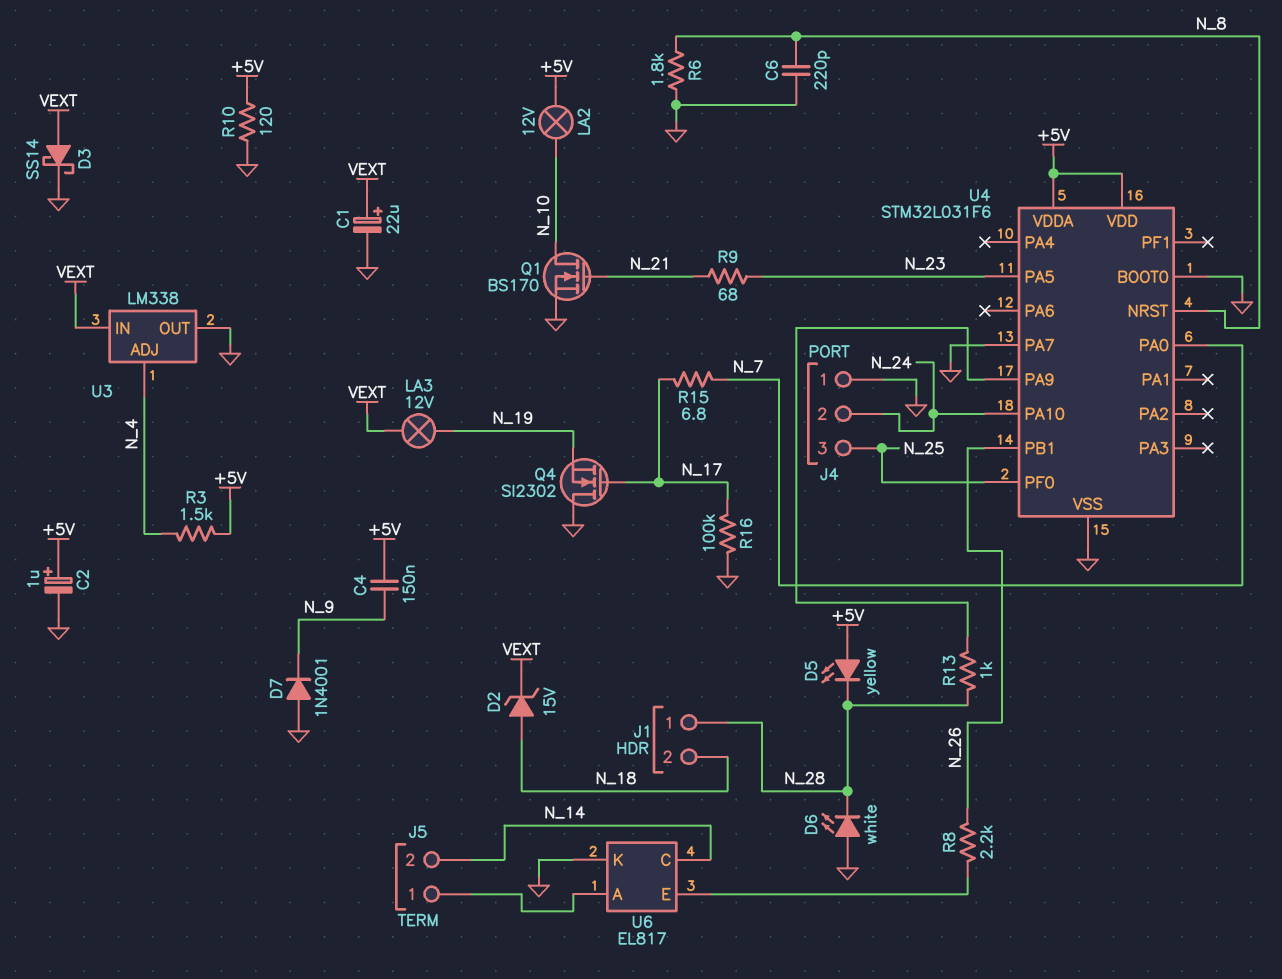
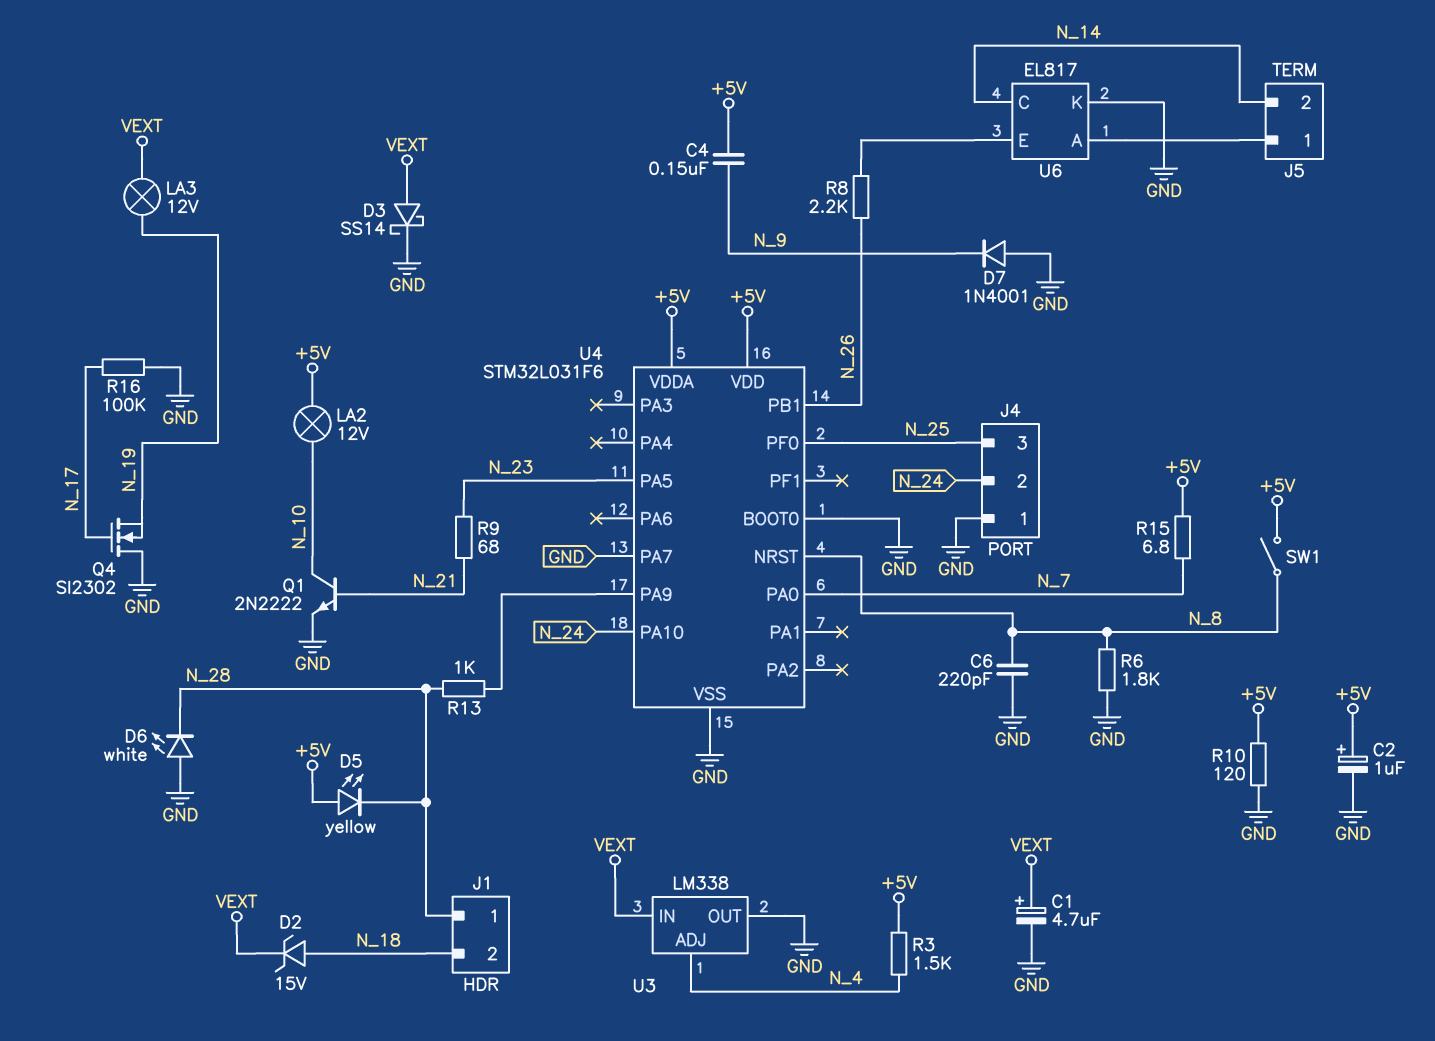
C1: 22uF (plus VEXT, minus GND) -> 4.7uF (plus VEXT, minus GND)
Q1: NMOS BS170 (G N_21, D N_10, S GND) -> NPN 2N2222 (B N_21, C N_10, E GND)
R15: 6.8 (N_7, N_17) -> 6.8 (+5V, N_7)
SW1: none -> switch (+5V, N_8)

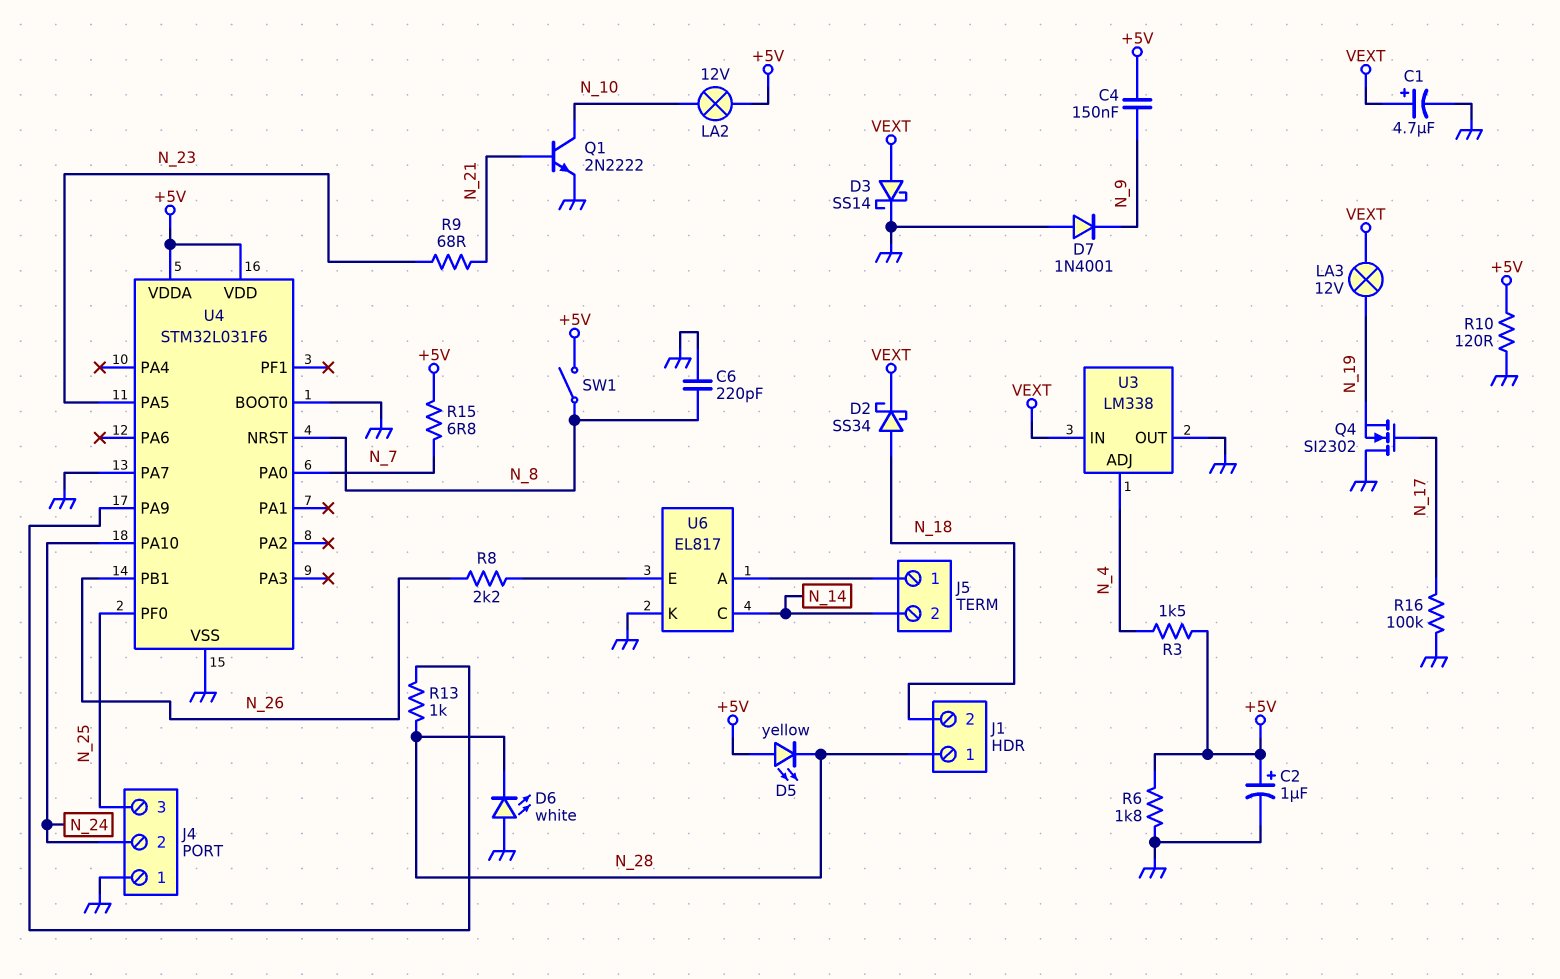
D2: zener 15V (A N_18, K VEXT) -> schottky SS34 (A N_18, K VEXT)
R6: 1.8k (GND, N_8) -> 1.8k (+5V, GND)

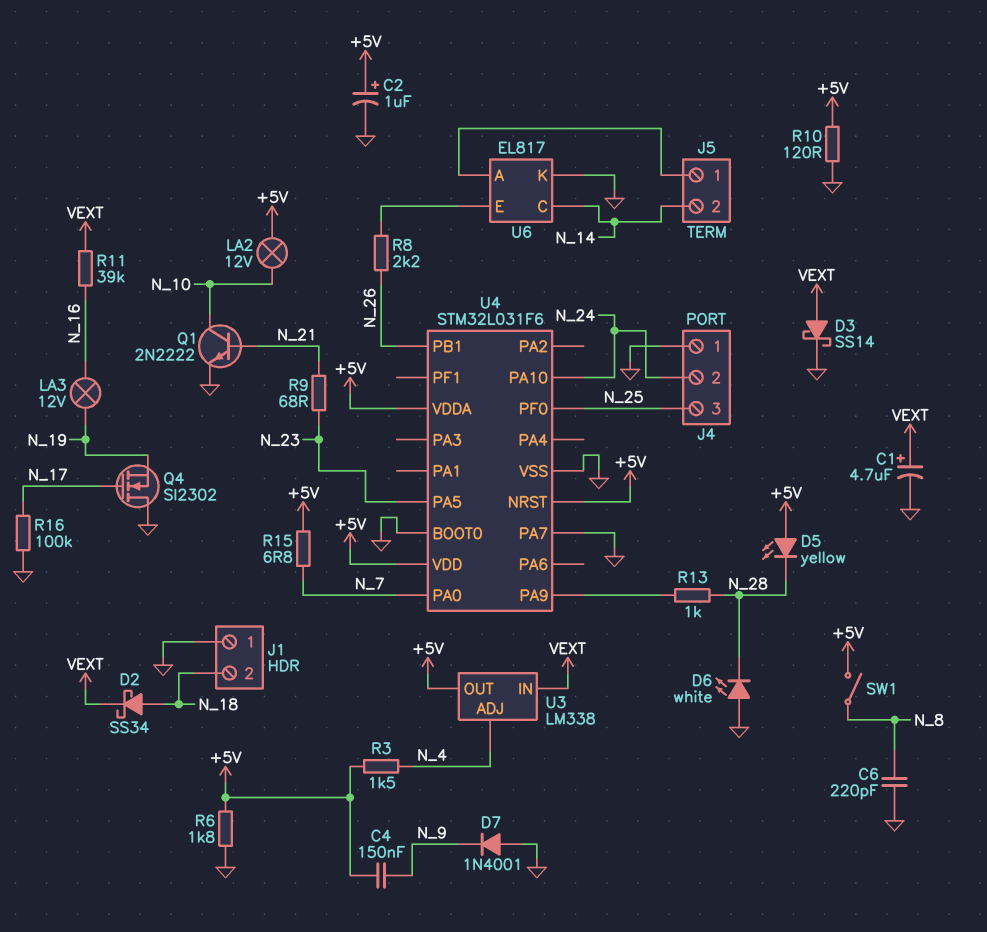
J1 pin 1: N_28 -> GND
LA3: lamp 12V (N_19, VEXT) -> lamp 12V (N_16, N_19)
R11: none -> 39k (N_16, VEXT)
U3 pin OUT: GND -> +5V
U4 pin NRST: N_8 -> +5V

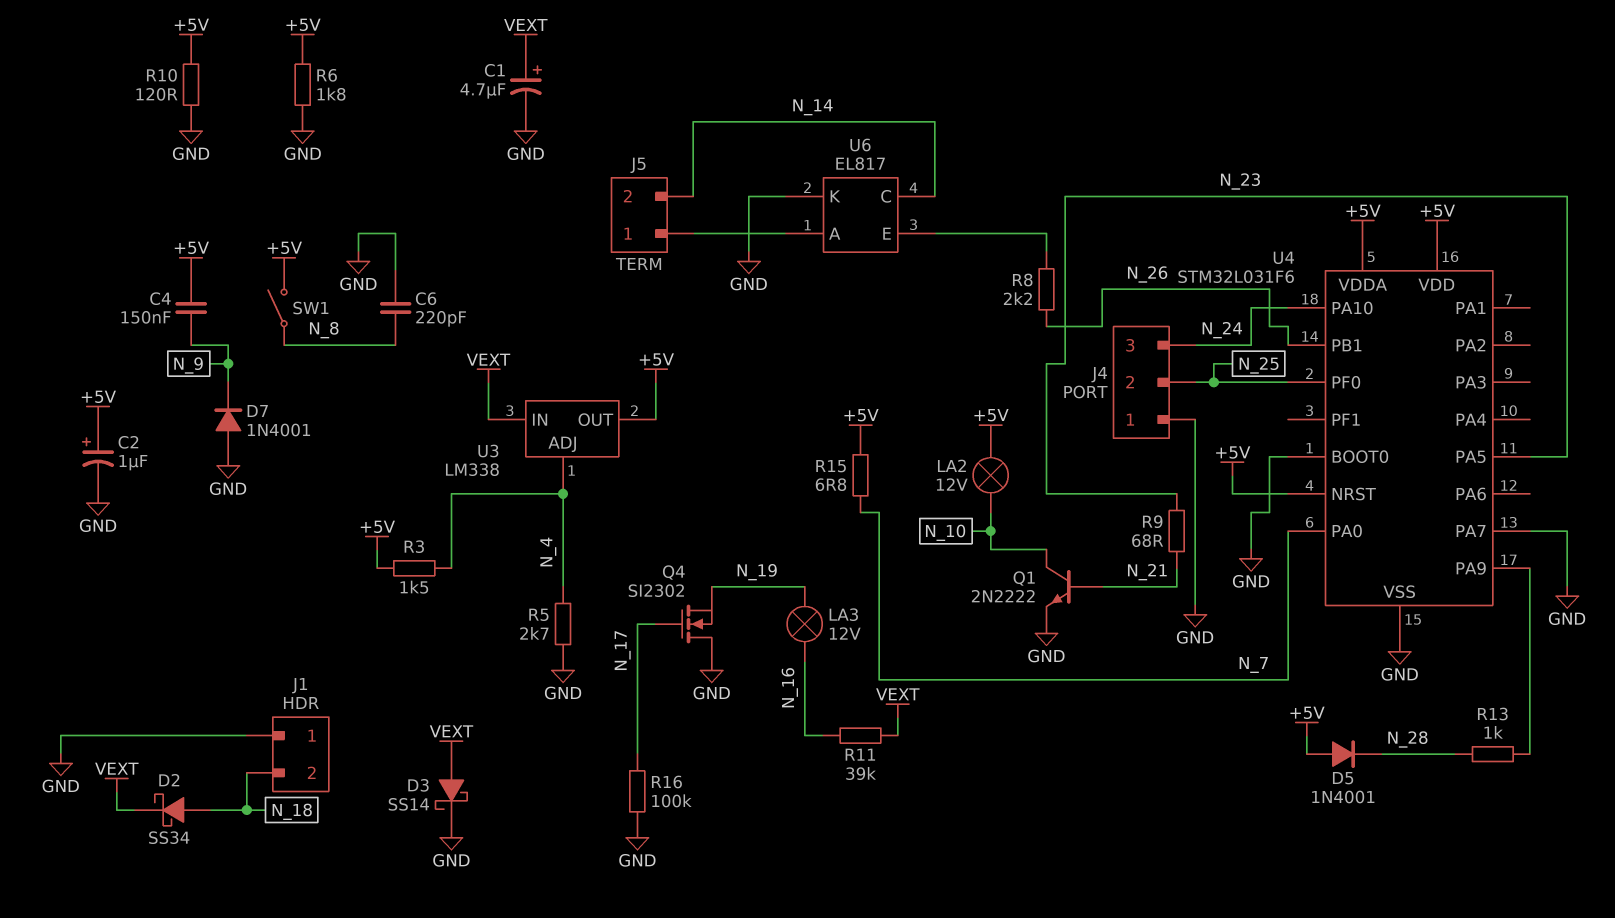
D5: LED yellow (A +5V, K N_28) -> diode 1N4001 (A +5V, K N_28)
D6: LED white (A GND, K N_28) -> none
J4 pin 2: N_24 -> N_25
J4 pin 3: N_25 -> N_24
R5: none -> 2.7k (GND, N_4)

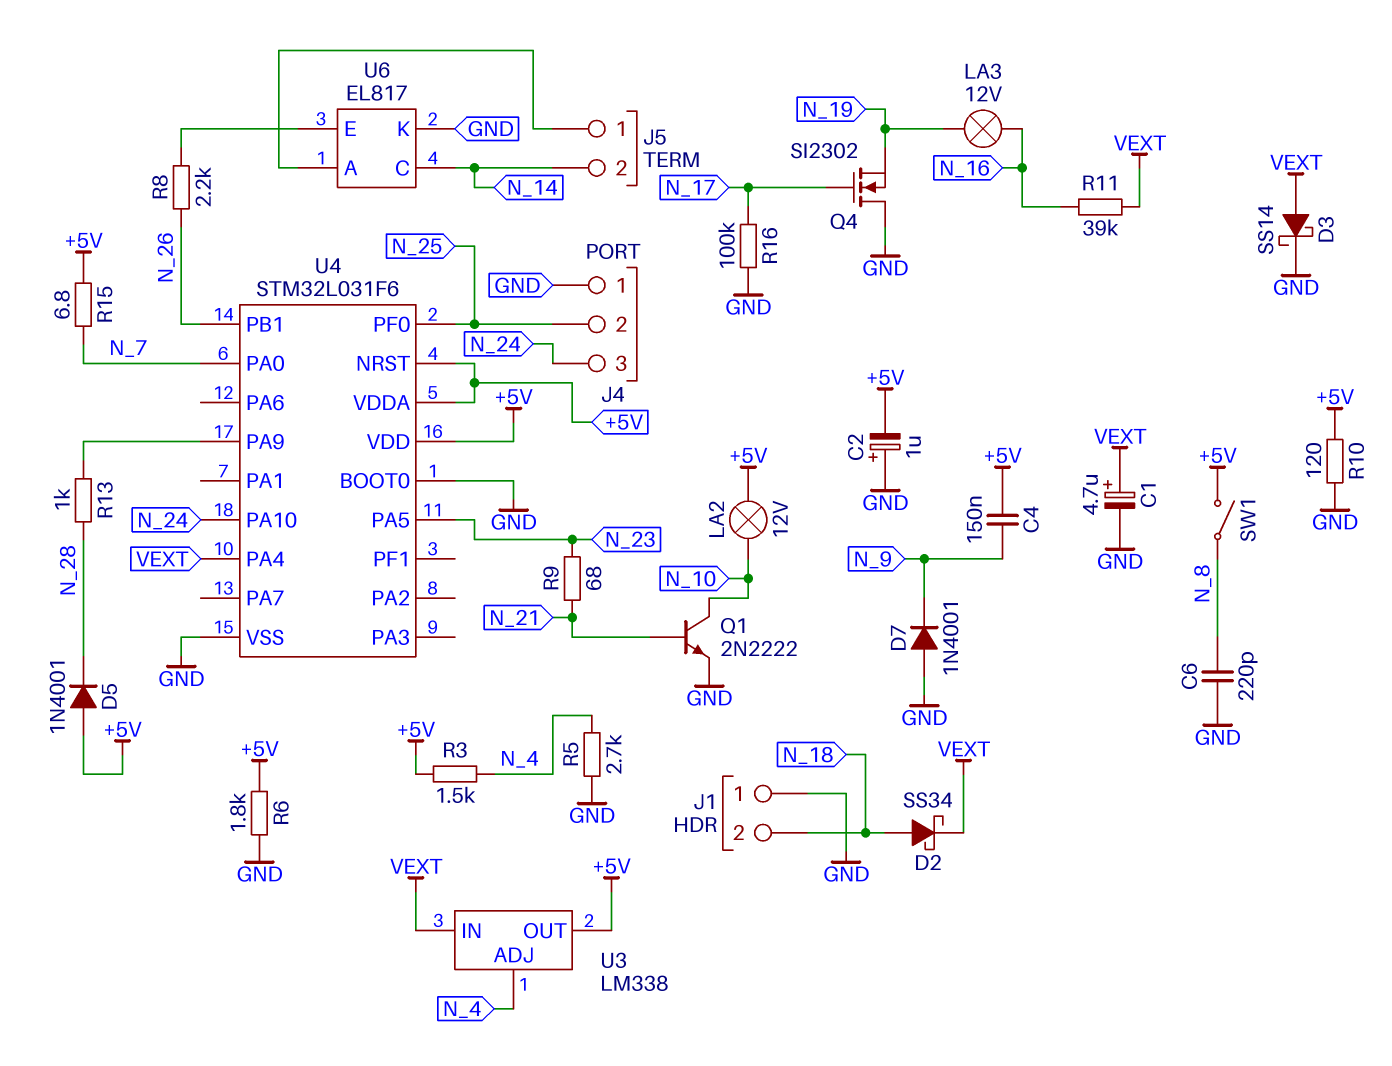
C2: 1uF (plus +5V, minus GND) -> 1uF (plus GND, minus +5V)
U4 pin PA4: none -> VEXT
U4 pin PA7: GND -> none

